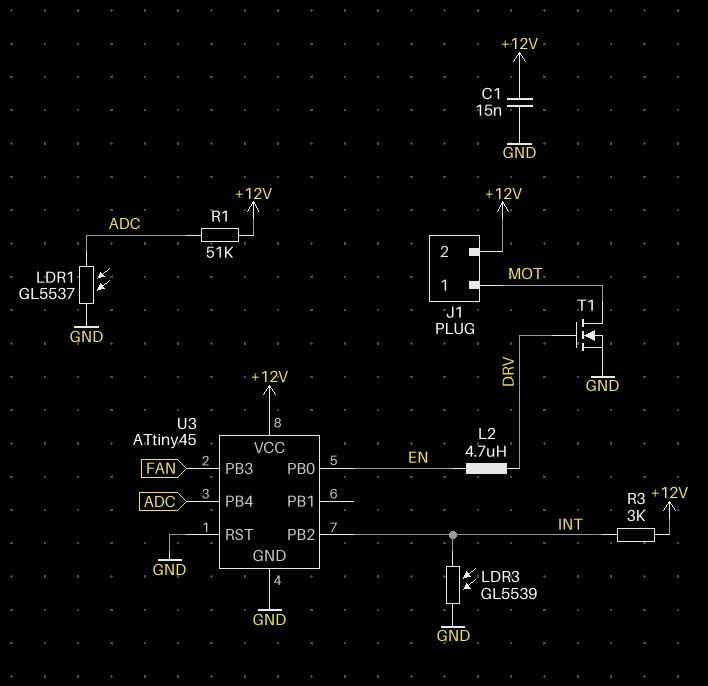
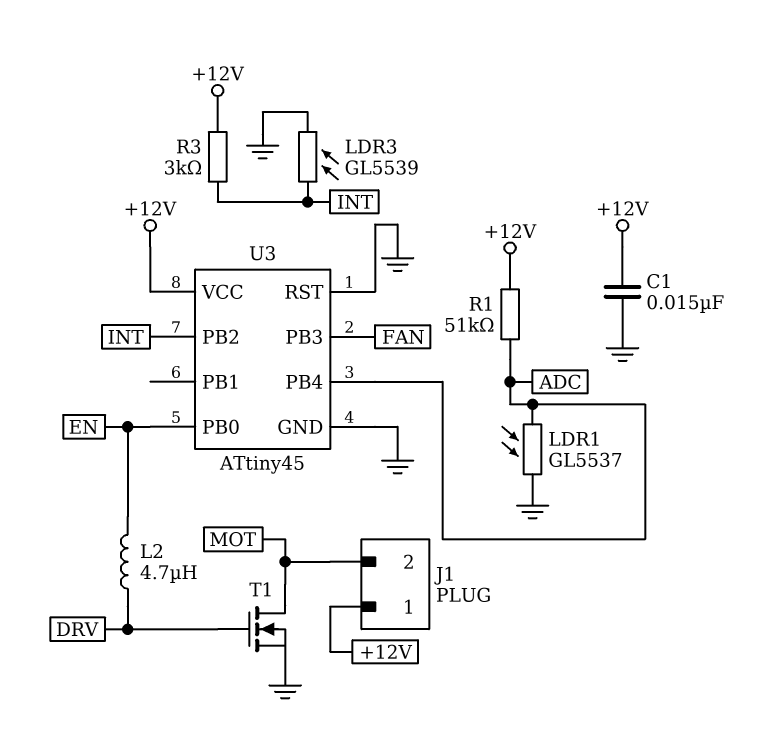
J1 pin 1: MOT -> +12V
J1 pin 2: +12V -> MOT

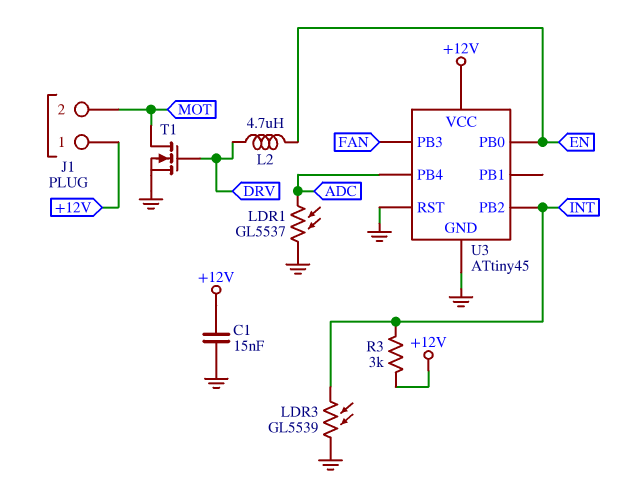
R1: 51k (+12V, ADC) -> none

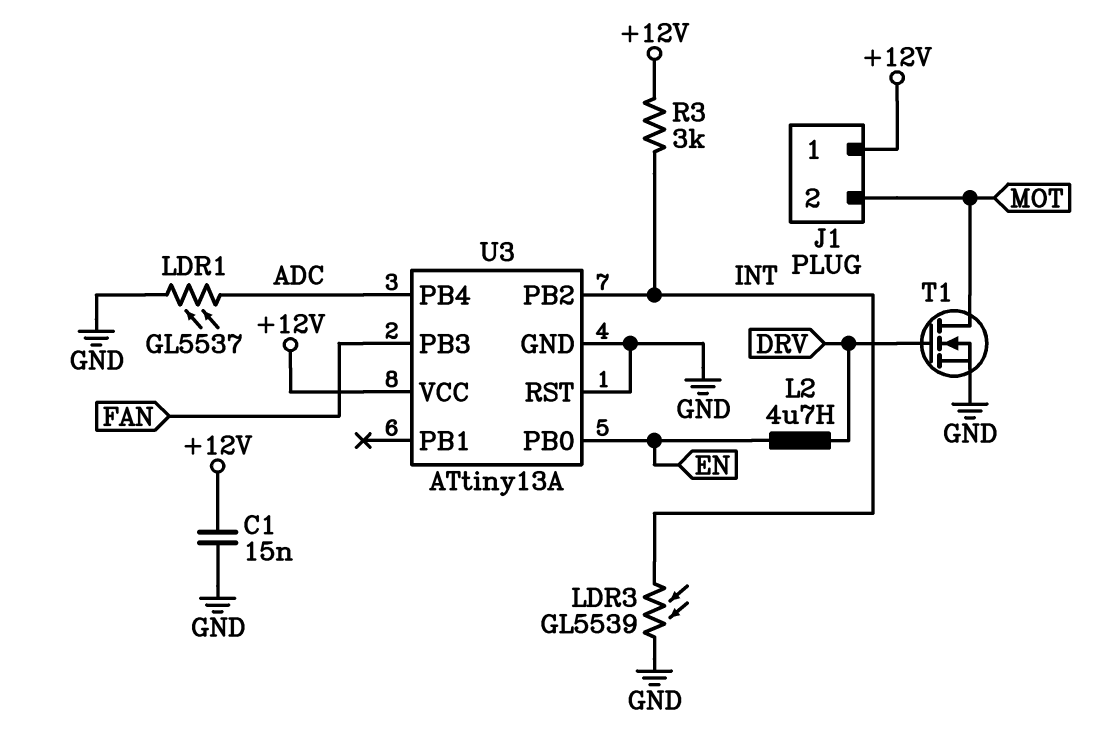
U3: ATtiny45 -> ATtiny13A

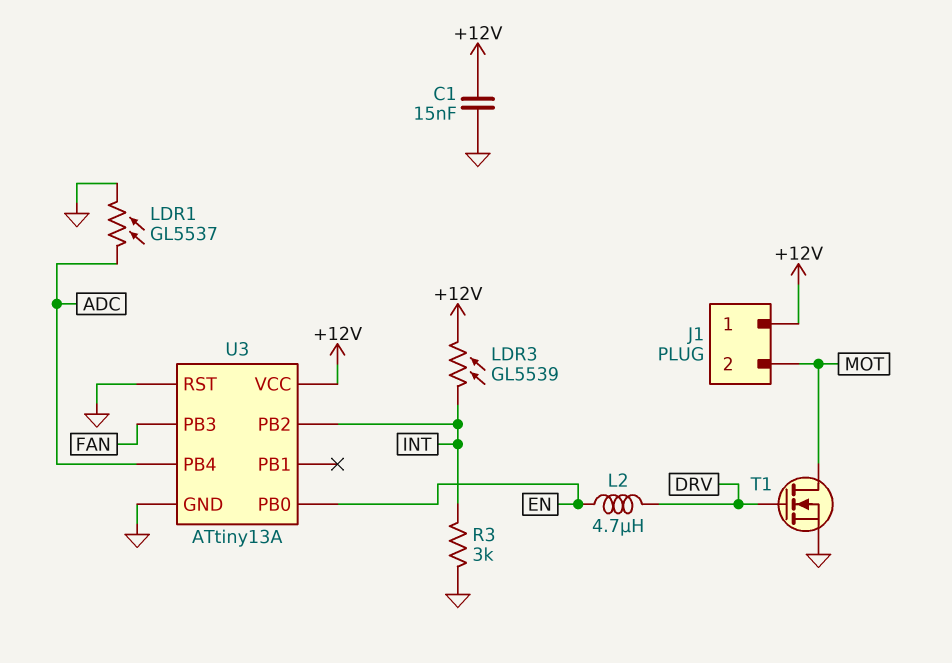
LDR3: GL5539 (GND, INT) -> GL5539 (+12V, INT)
R3: 3k (+12V, INT) -> 3k (GND, INT)

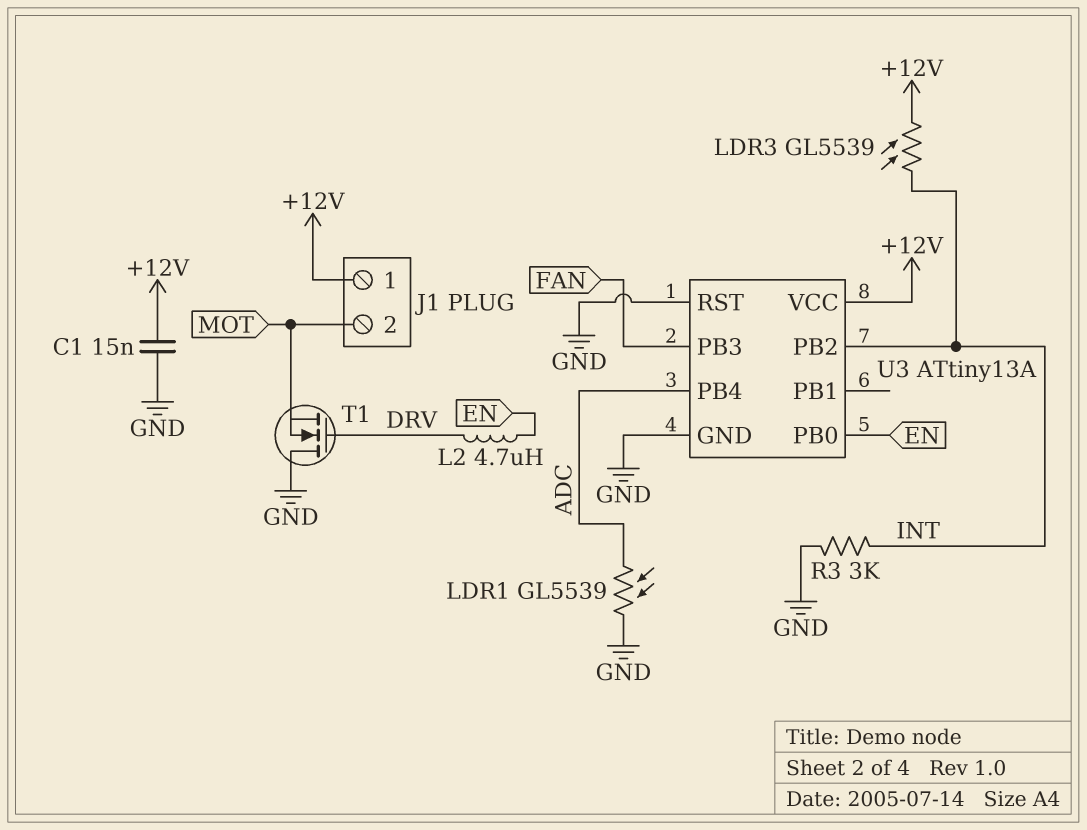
LDR1: GL5537 (ADC, GND) -> GL5539 (ADC, GND)
T1: NMOS (G DRV, D MOT, S GND) -> NMOS (G DRV, D GND, S MOT)

